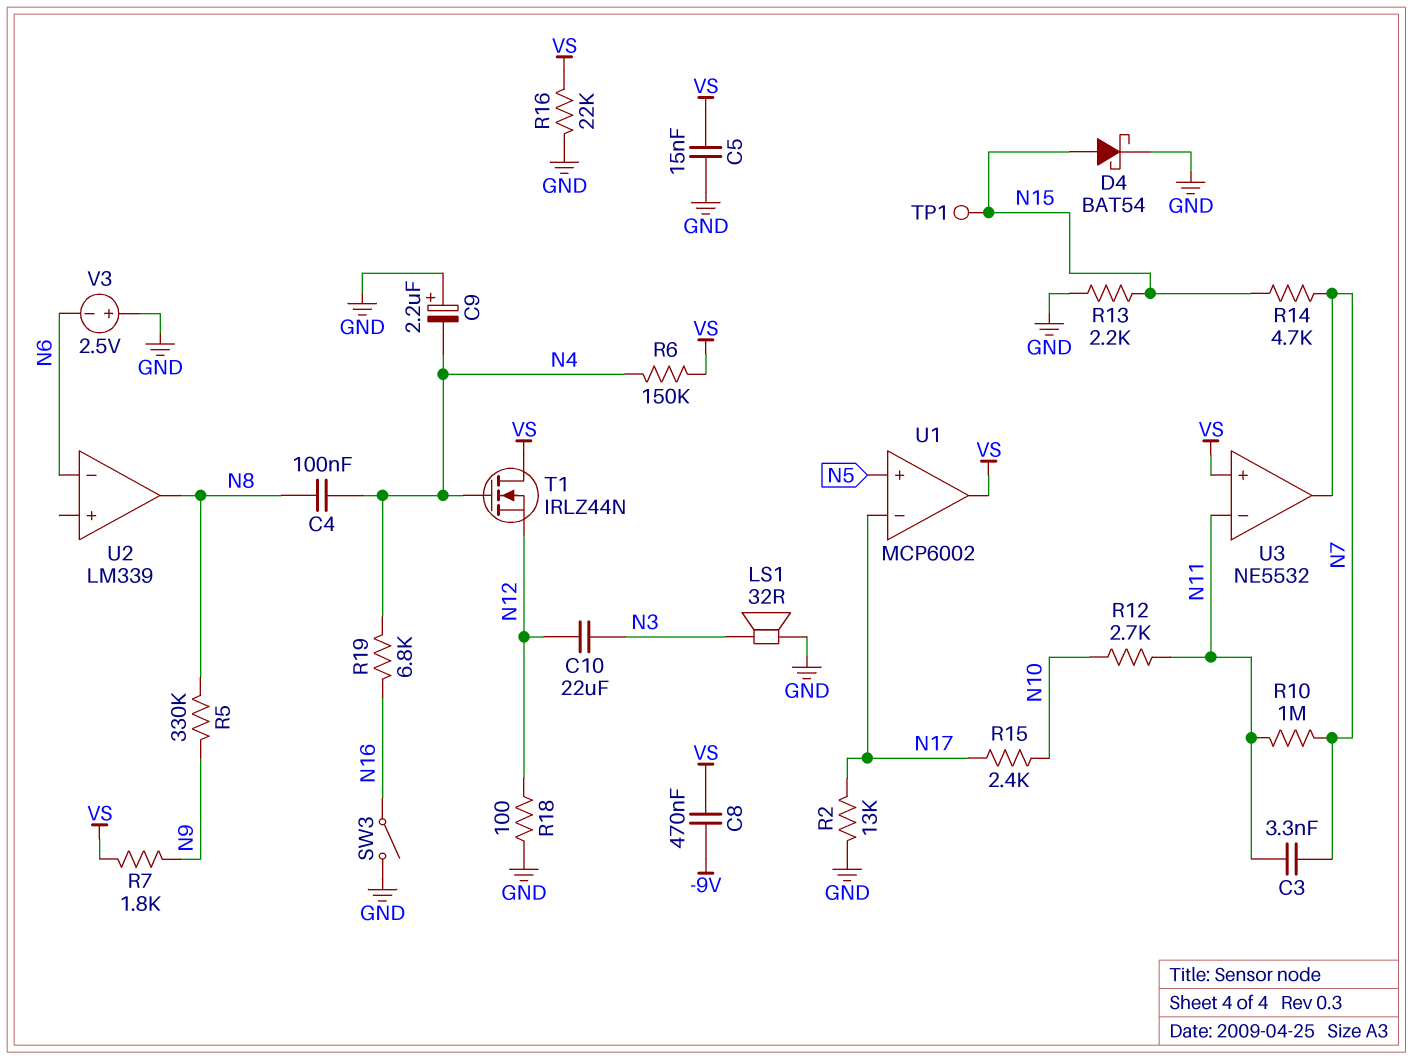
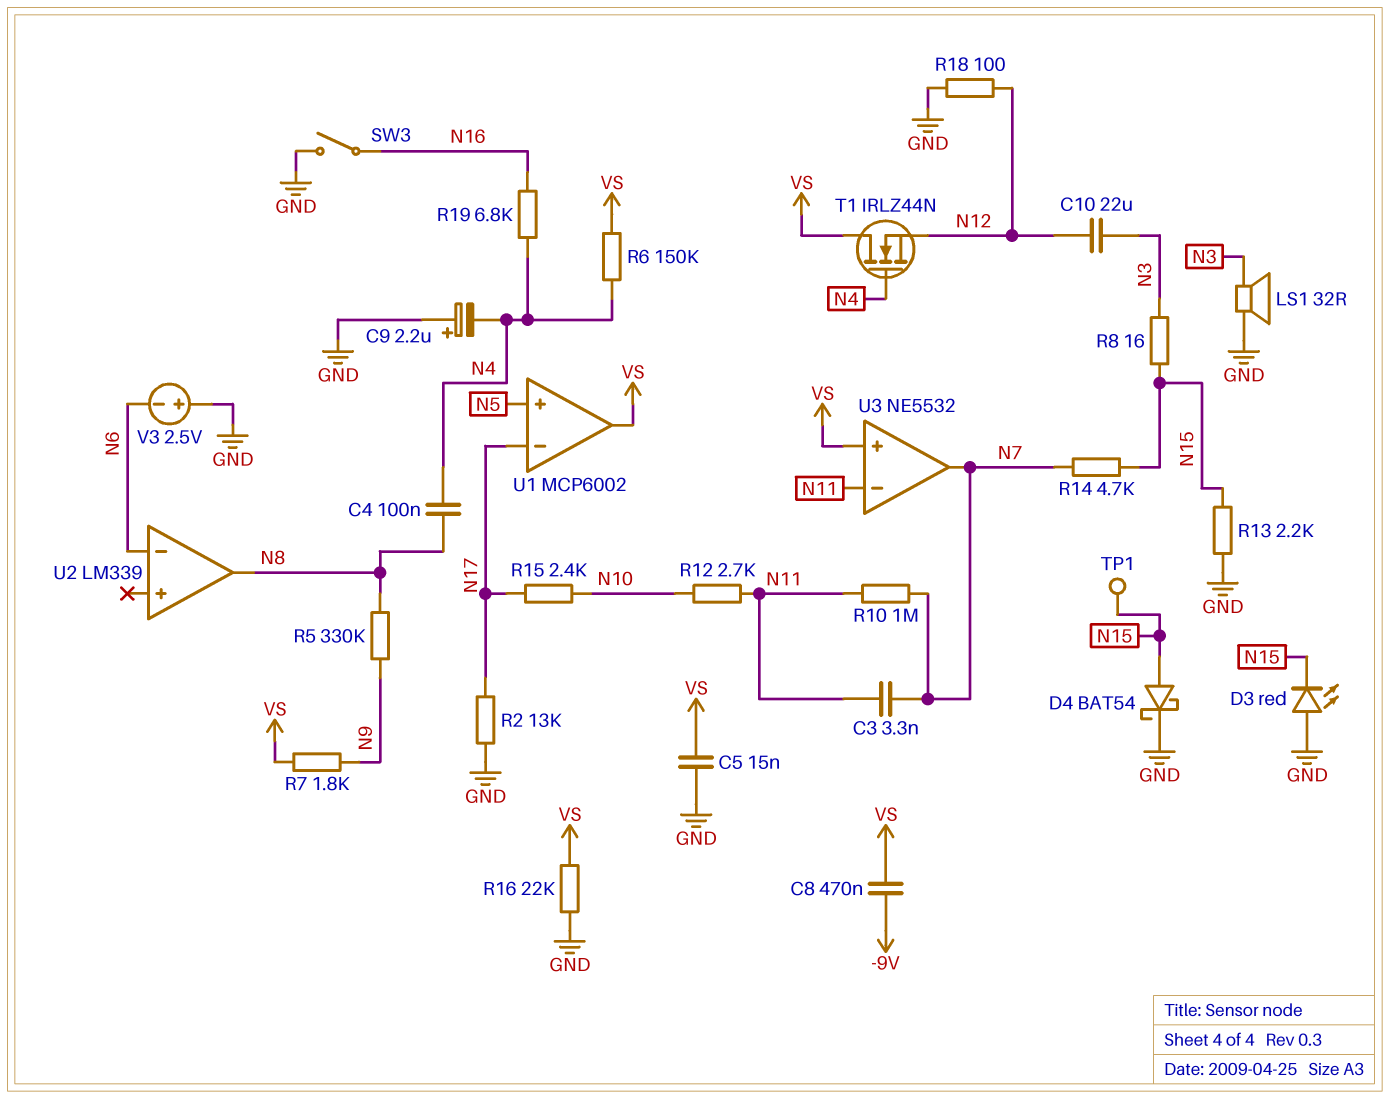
D3: none -> LED red (A GND, K N15)
R8: none -> 16 (N3, N15)

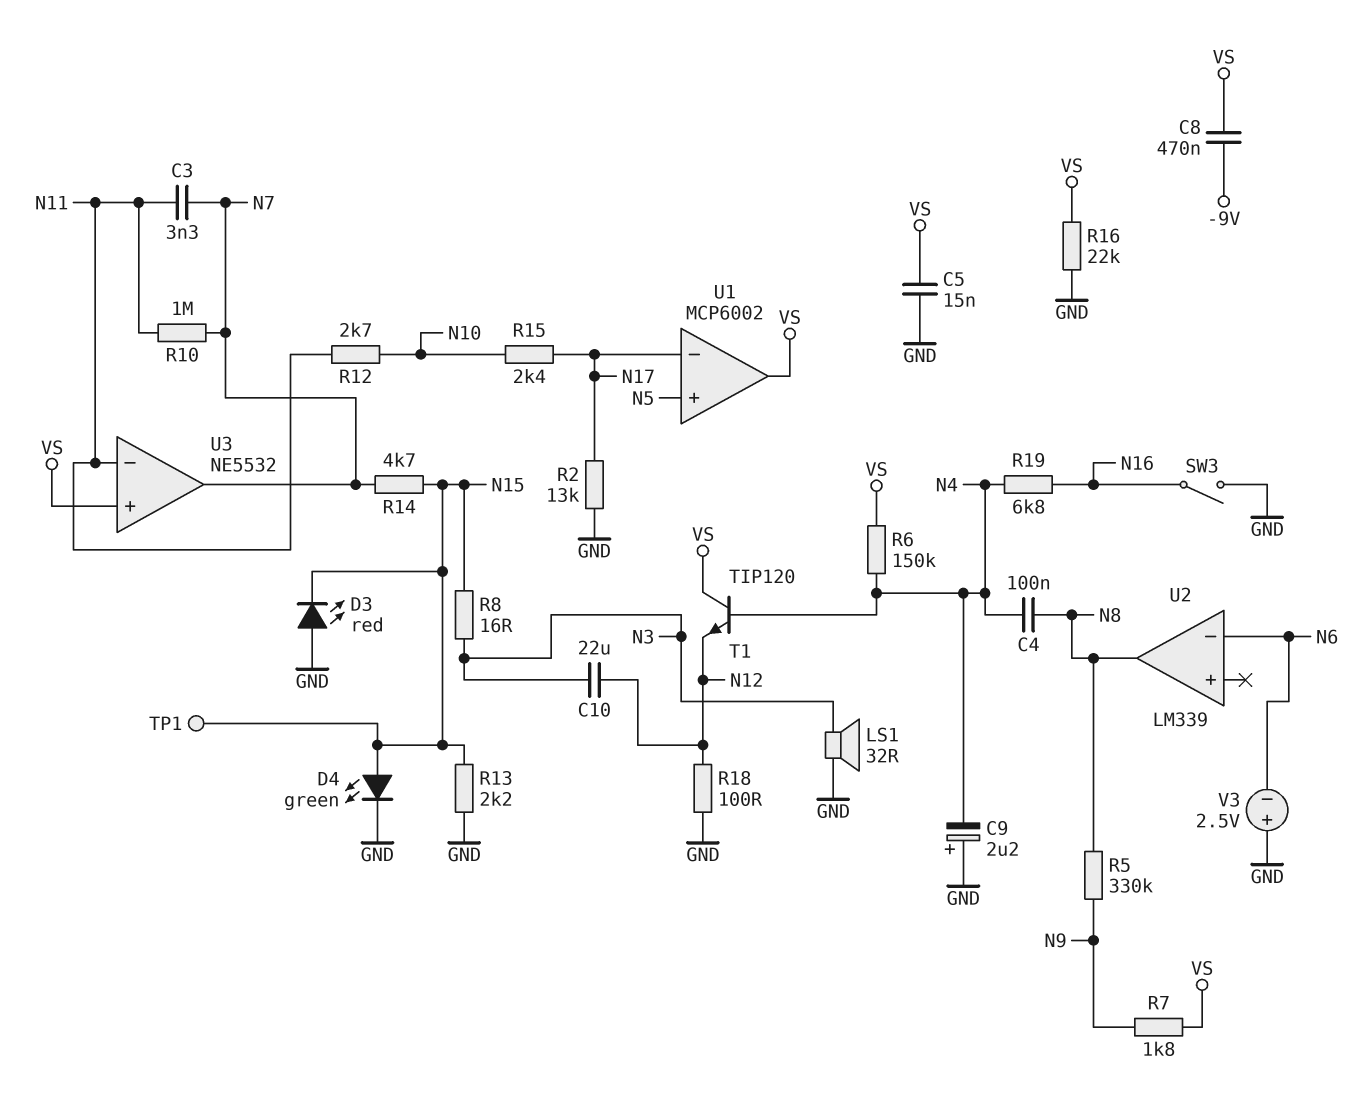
D4: schottky BAT54 (A N15, K GND) -> LED green (A N15, K GND)
T1: NMOS IRLZ44N (G N4, D VS, S N12) -> NPN TIP120 (B N4, C VS, E N12)

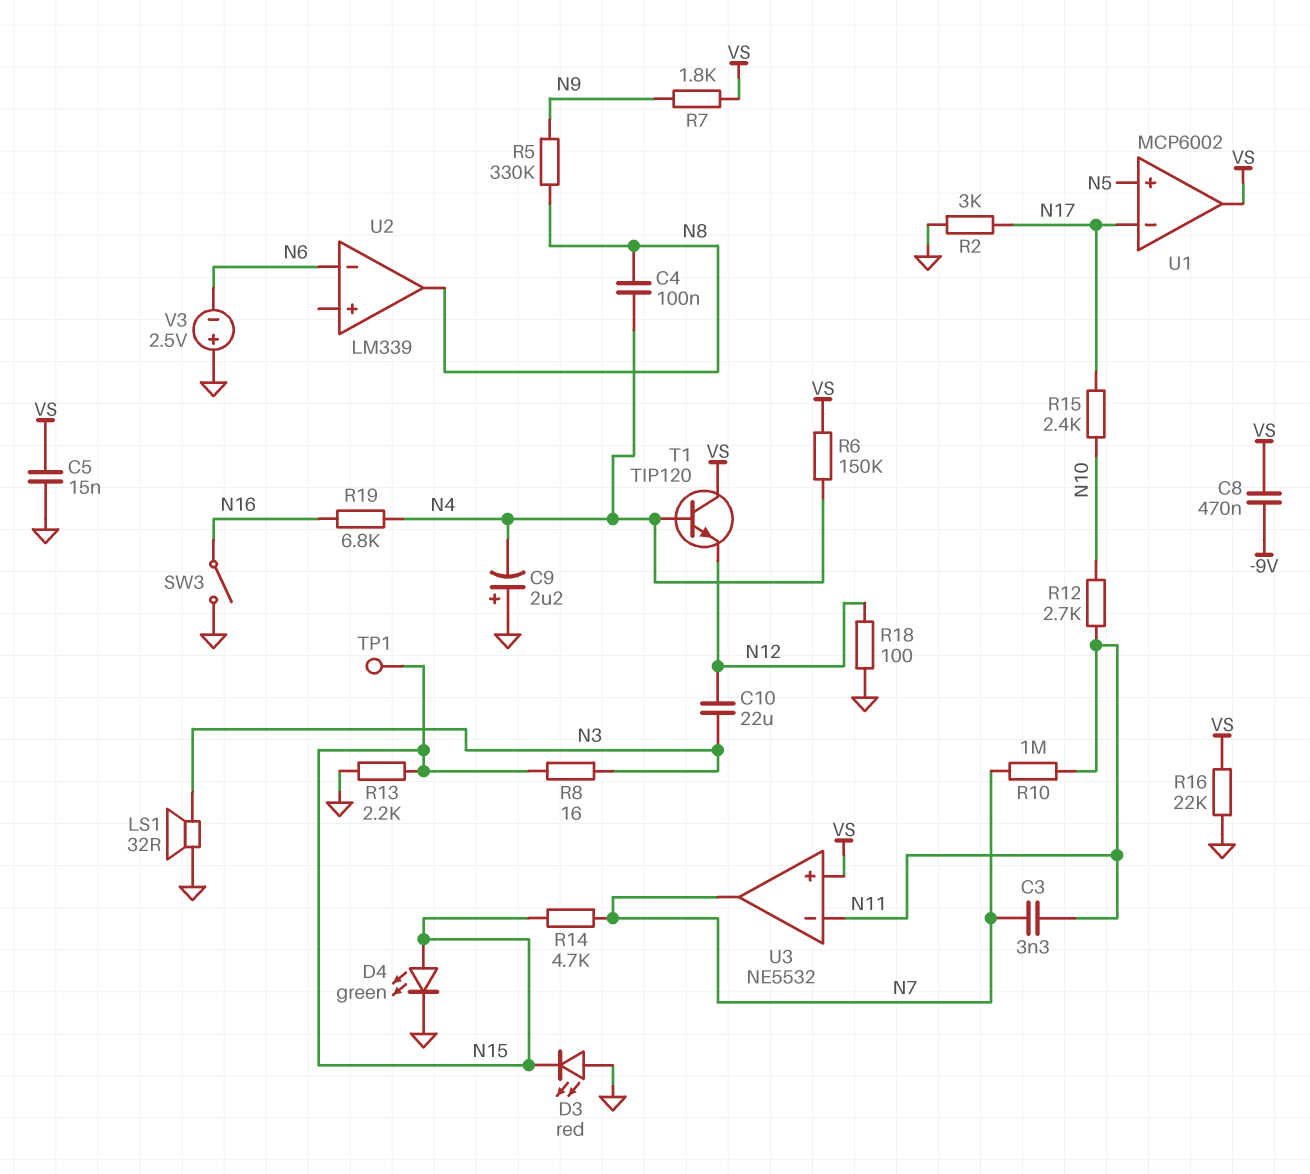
R2: 13k (GND, N17) -> 3k (GND, N17)

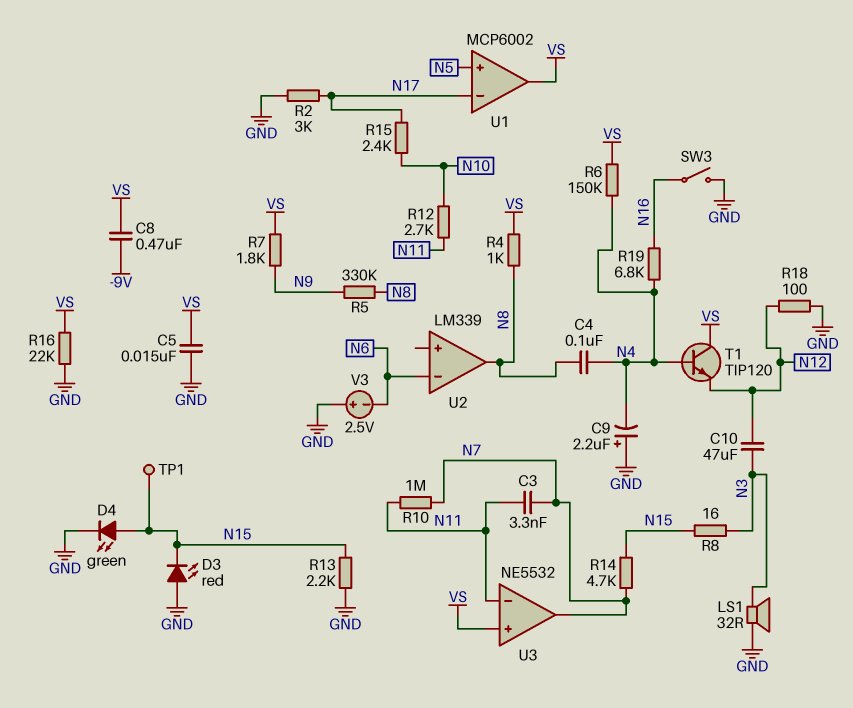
C10: 22uF (N3, N12) -> 47uF (N3, N12)
R4: none -> 1k (N8, VS)

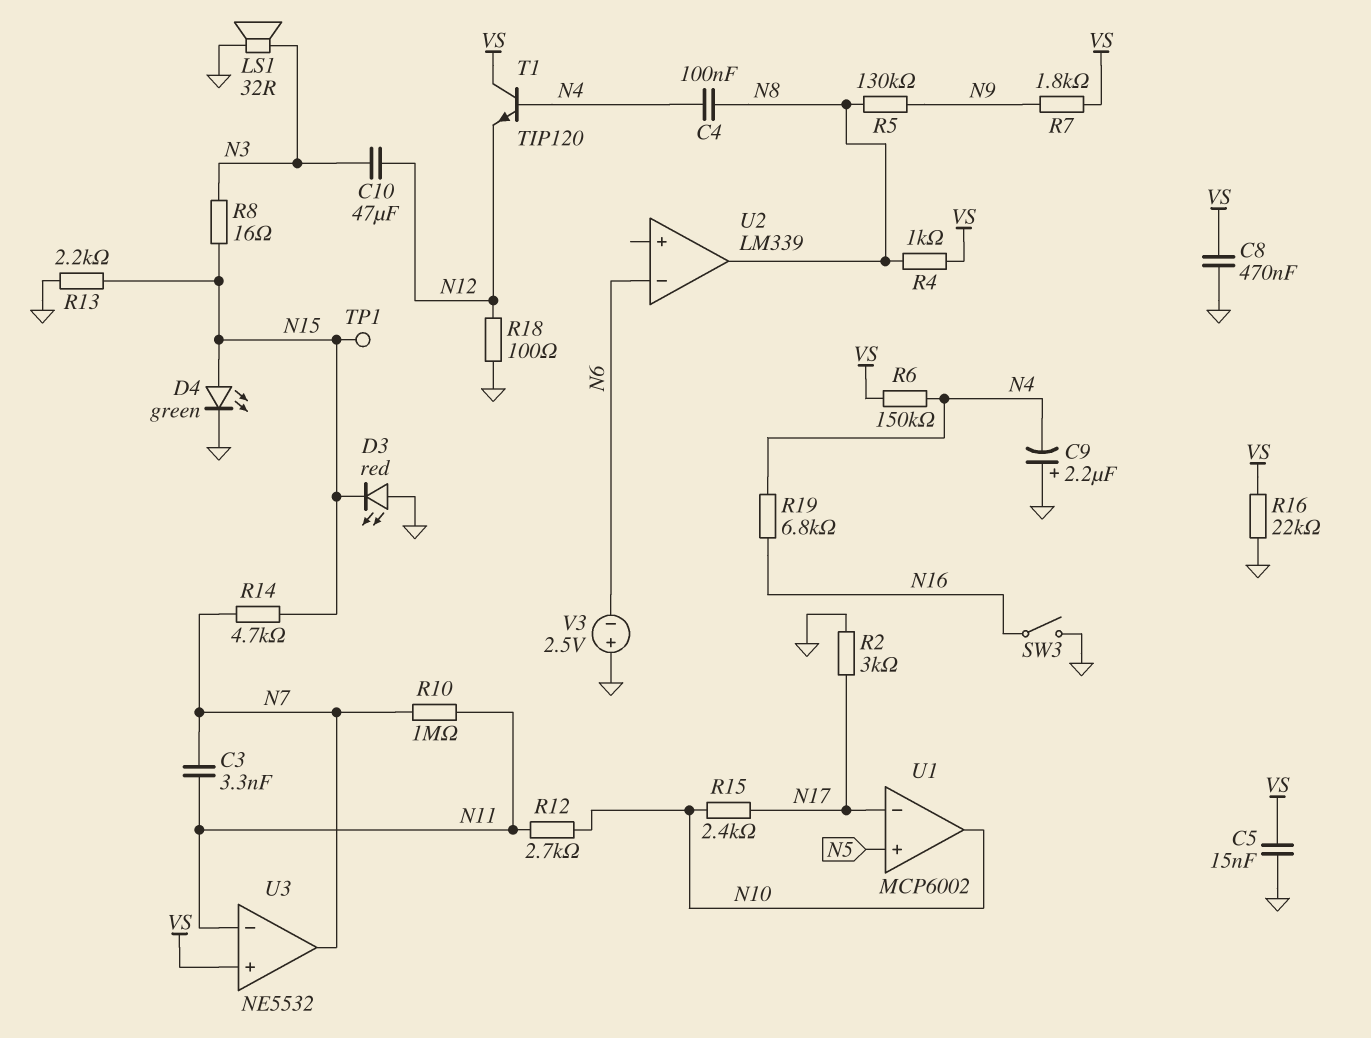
C8: 470nF (-9V, VS) -> 470nF (GND, VS)
R5: 330k (N8, N9) -> 130k (N8, N9)
U1 pin out: VS -> N10

